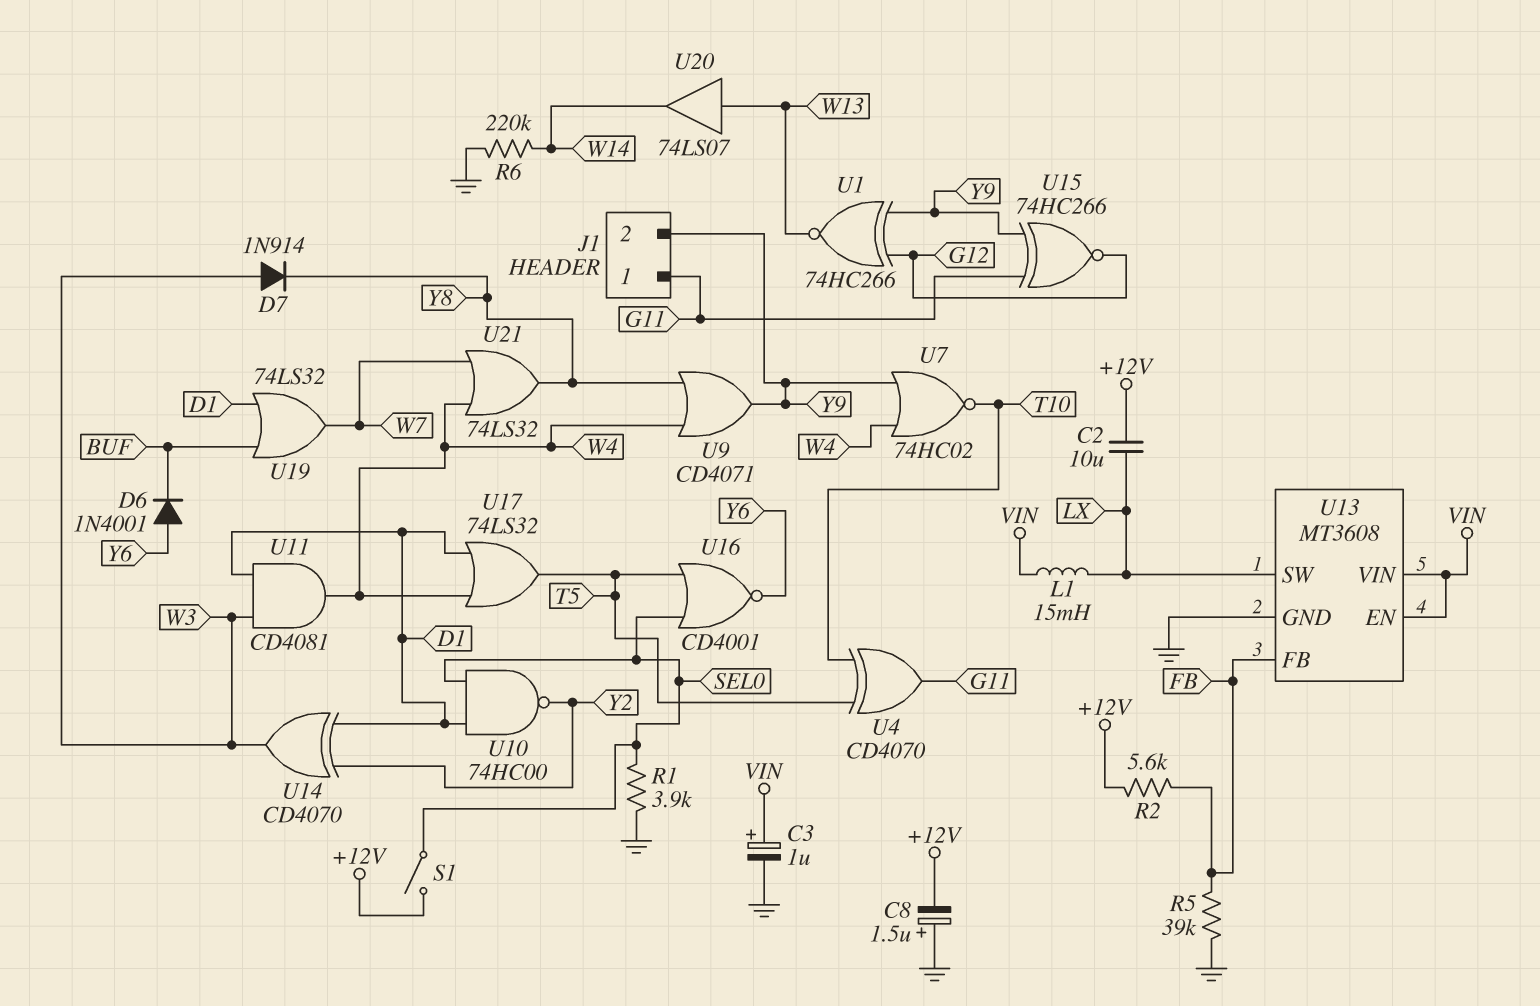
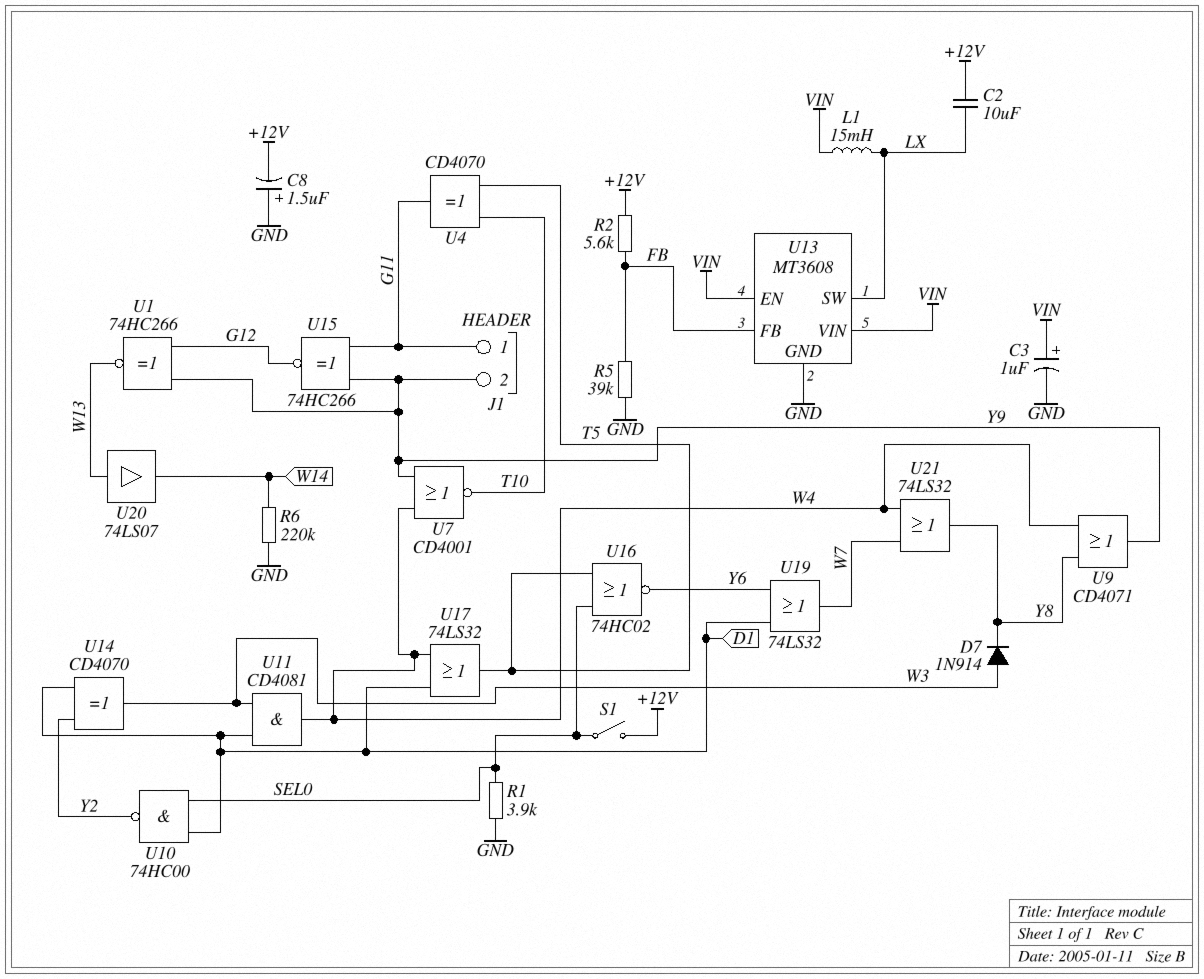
D6: diode 1N4001 (A Y6, K BUF) -> none
U7: NOR 74HC02 (in W4, in Y9, out T10) -> NOR CD4001 (in W4, in Y9, out T10)
U16: NOR CD4001 (in SEL0, in T5, out Y6) -> NOR 74HC02 (in SEL0, in T5, out Y6)
U19: OR 74LS32 (in BUF, in D1, out W7) -> OR 74LS32 (in D1, in Y6, out W7)

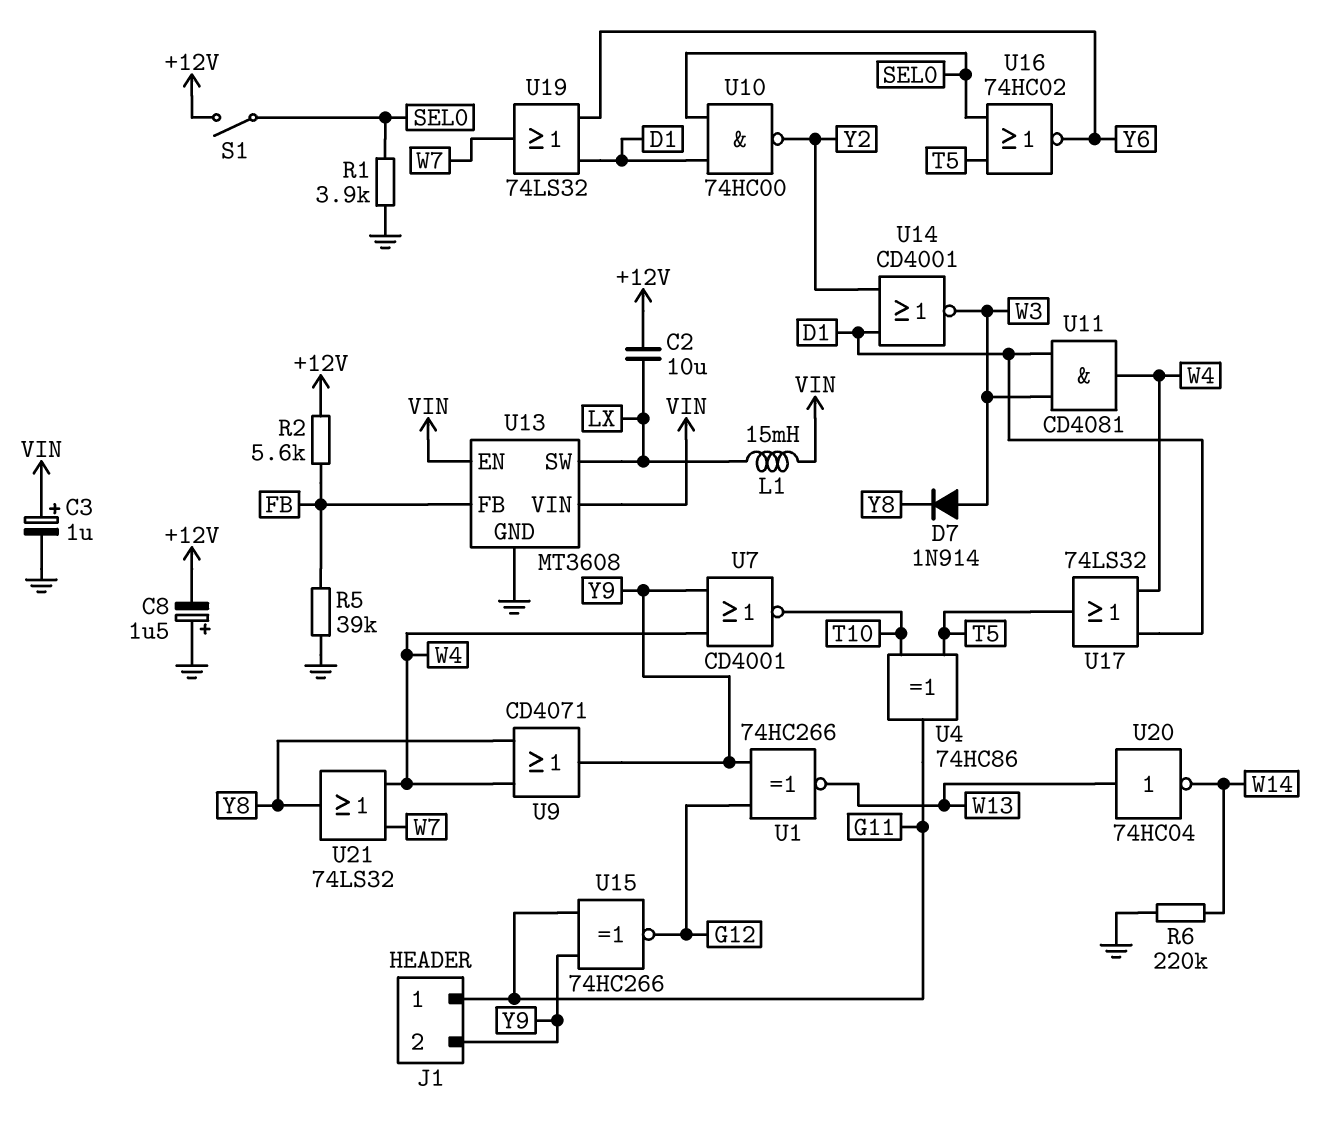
U4: XOR CD4070 (in T5, in T10, out G11) -> XOR 74HC86 (in T5, in T10, out G11)
U14: XOR CD4070 (in D1, in Y2, out W3) -> NOR CD4001 (in D1, in Y2, out W3)
U20: buffer 74LS07 (in W13, out W14) -> NOT 74HC04 (in W13, out W14)

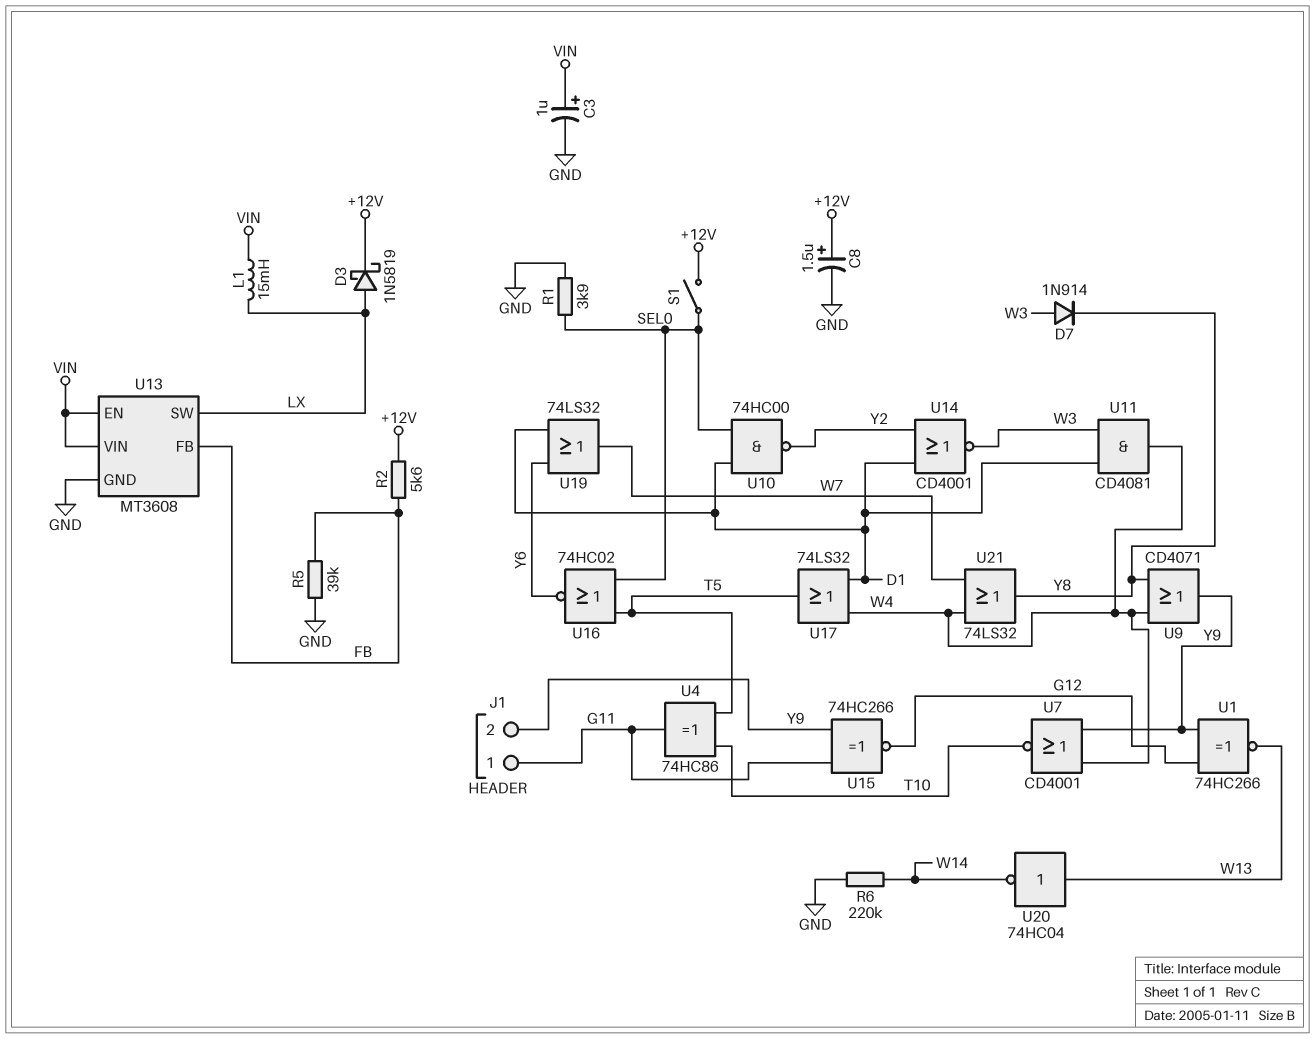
C2: 10uF (+12V, LX) -> none
C8: 1.5uF (plus GND, minus +12V) -> 1.5uF (plus +12V, minus GND)
D3: none -> schottky 1N5819 (A LX, K +12V)

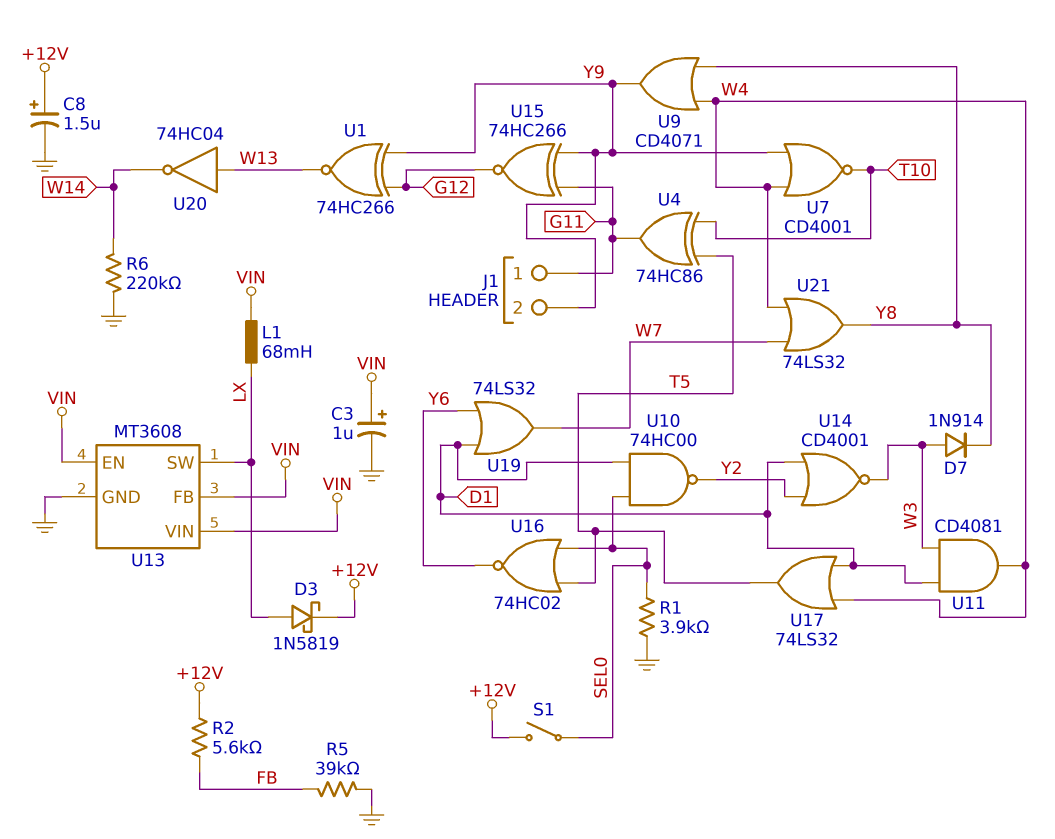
L1: 15mH (LX, VIN) -> 68mH (LX, VIN)
U13 pin FB: FB -> VIN

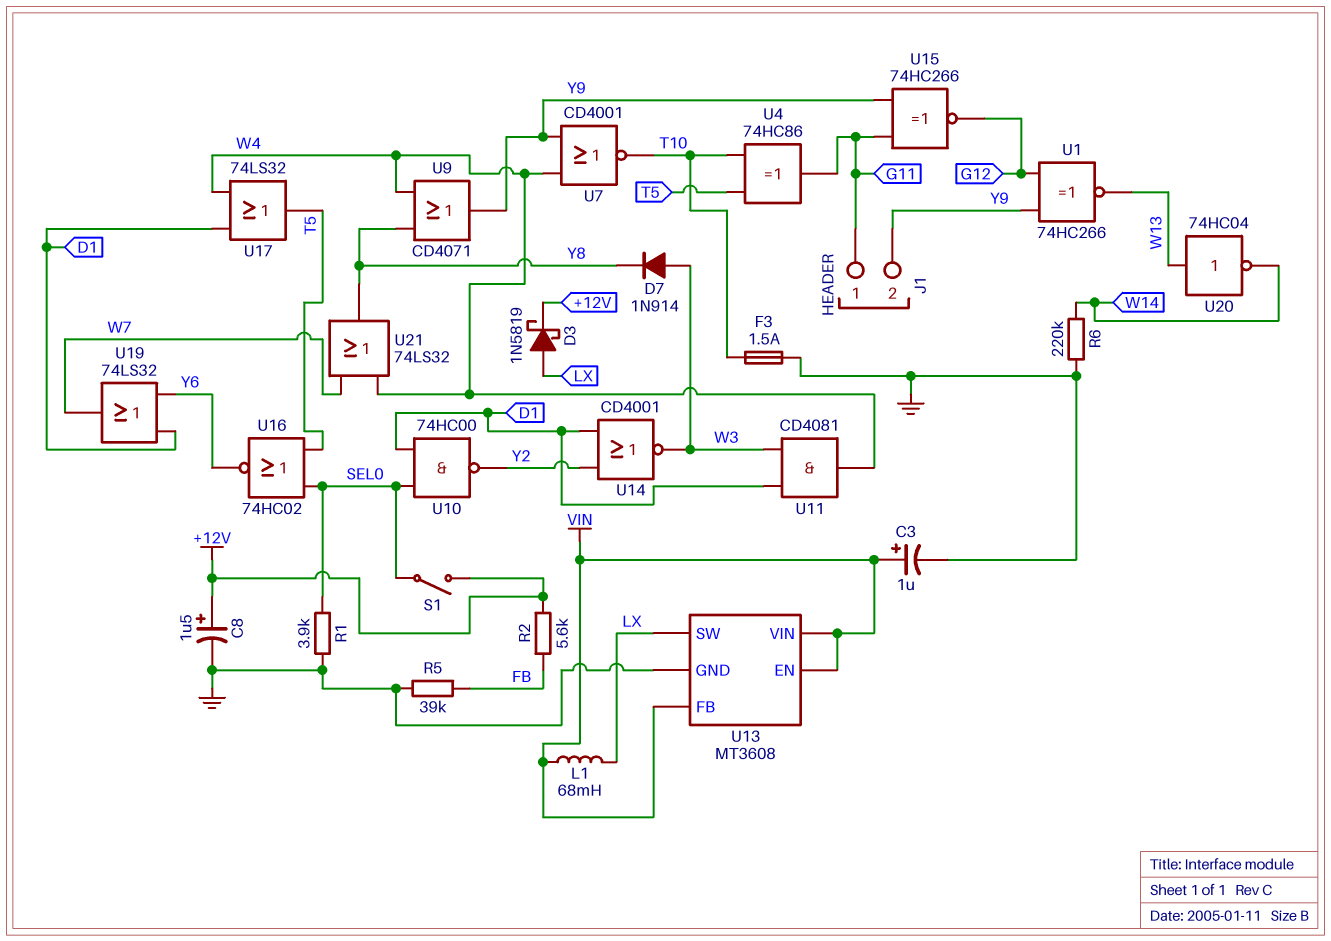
F3: none -> 1.5A (GND, T10)

